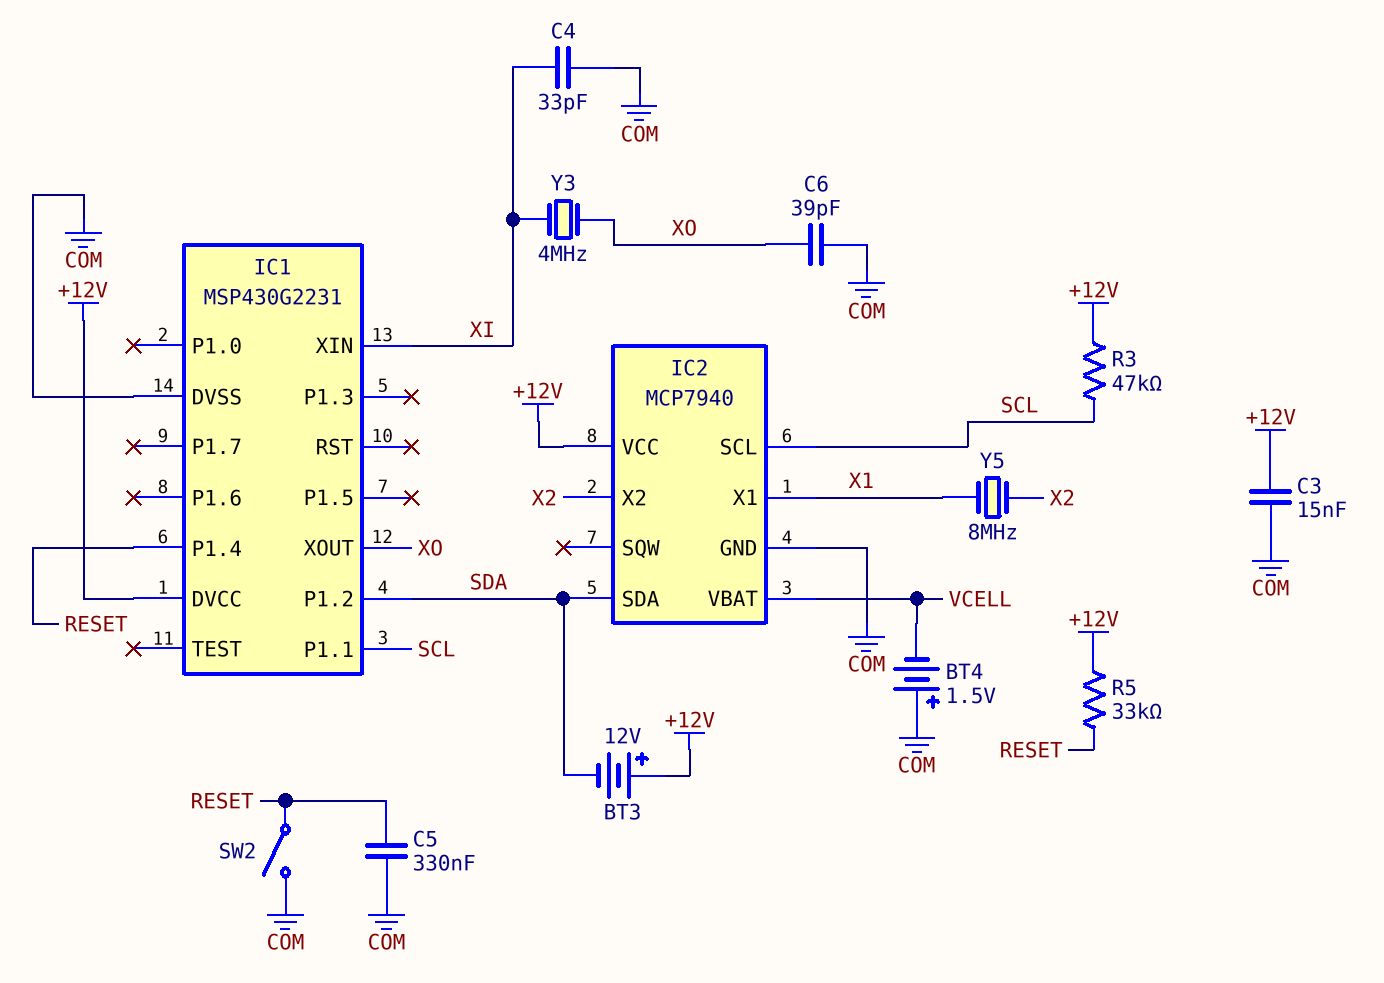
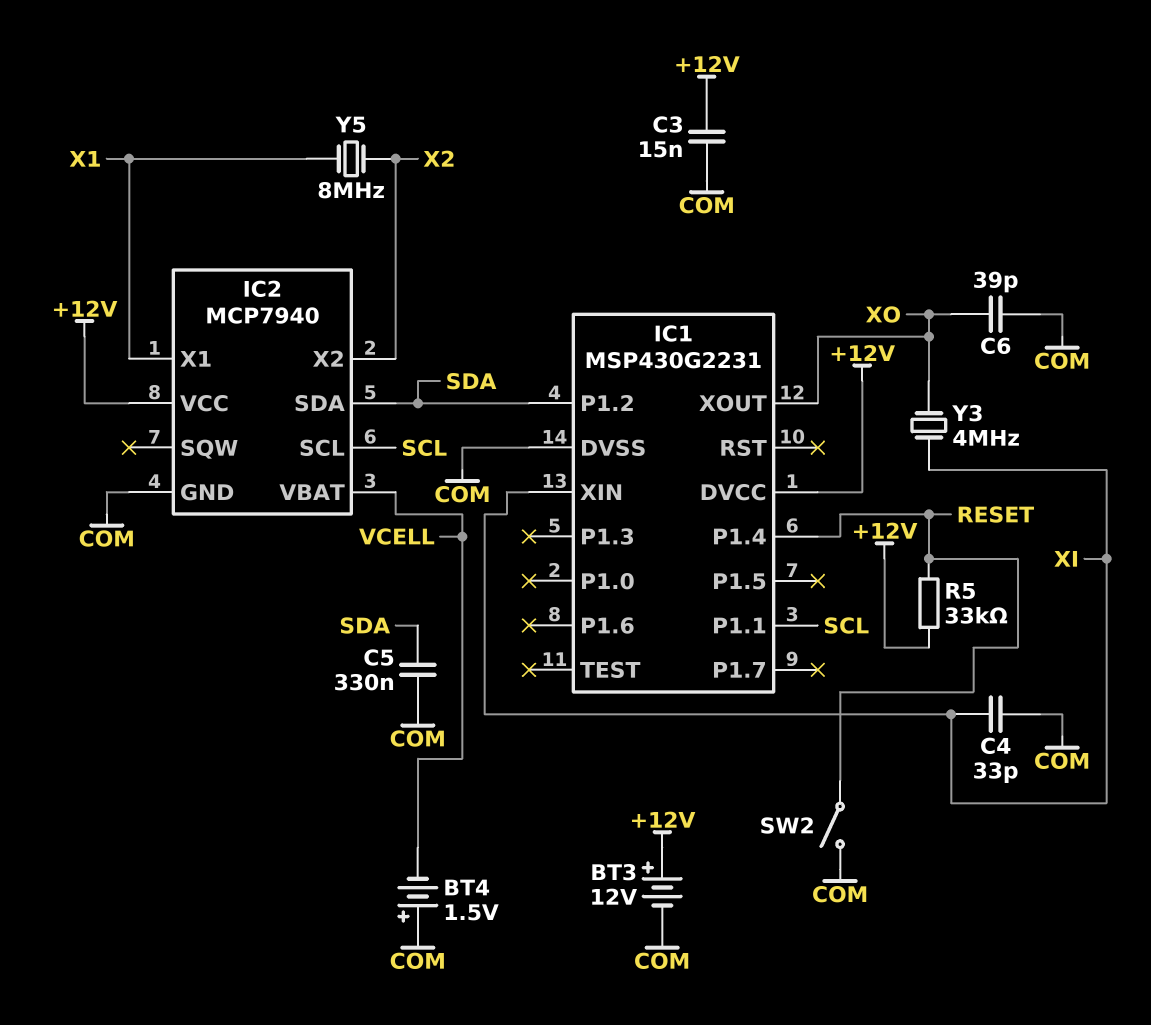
BT3: 12V (plus +12V, minus SDA) -> 12V (plus +12V, minus COM)
C5: 330nF (COM, RESET) -> 330nF (COM, SDA)
R3: 47k (+12V, SCL) -> none

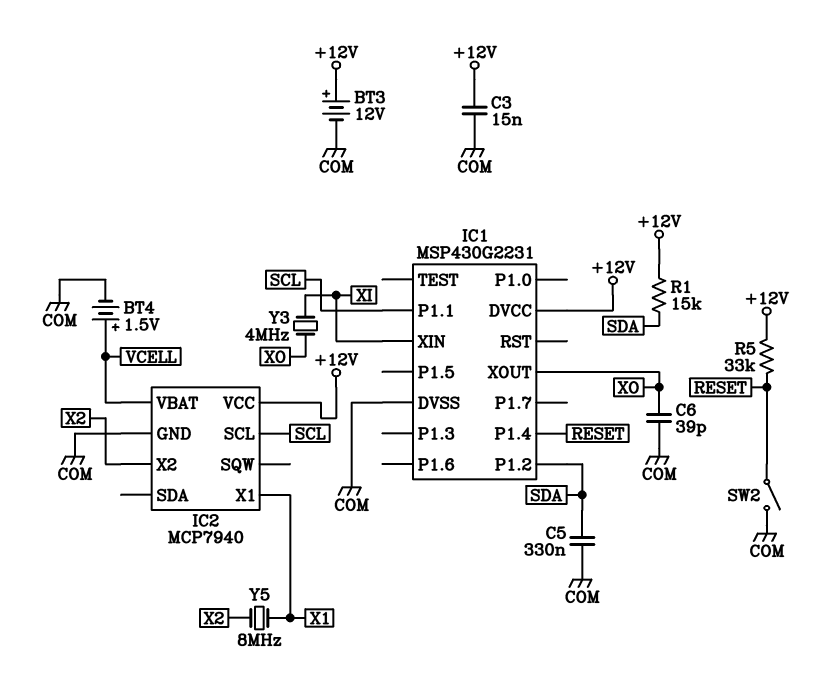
BT4: 1.5V (plus COM, minus VCELL) -> 1.5V (plus VCELL, minus COM)
C4: 33pF (COM, XI) -> none
IC2 pin SDA: SDA -> none
R1: none -> 15k (+12V, SDA)

